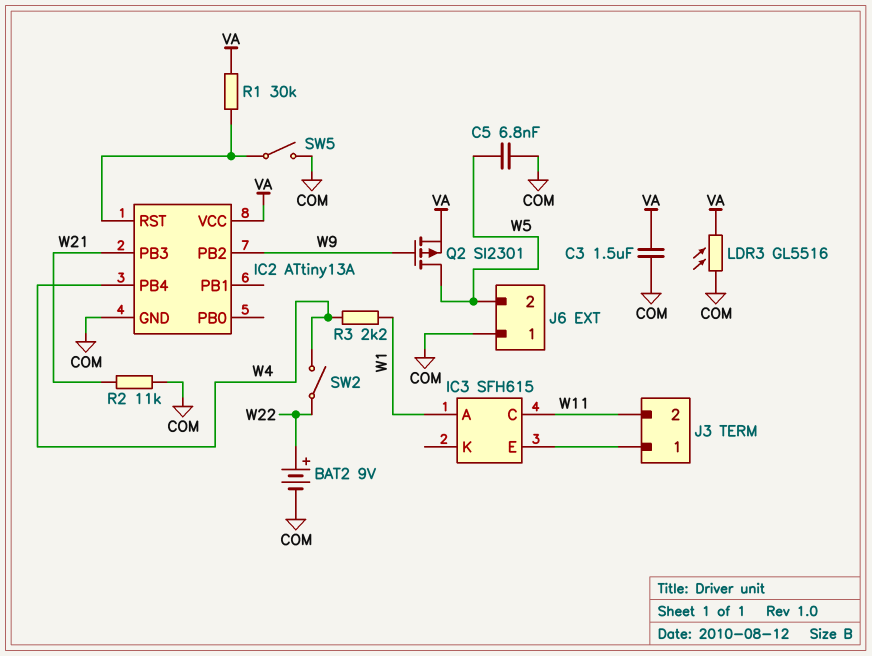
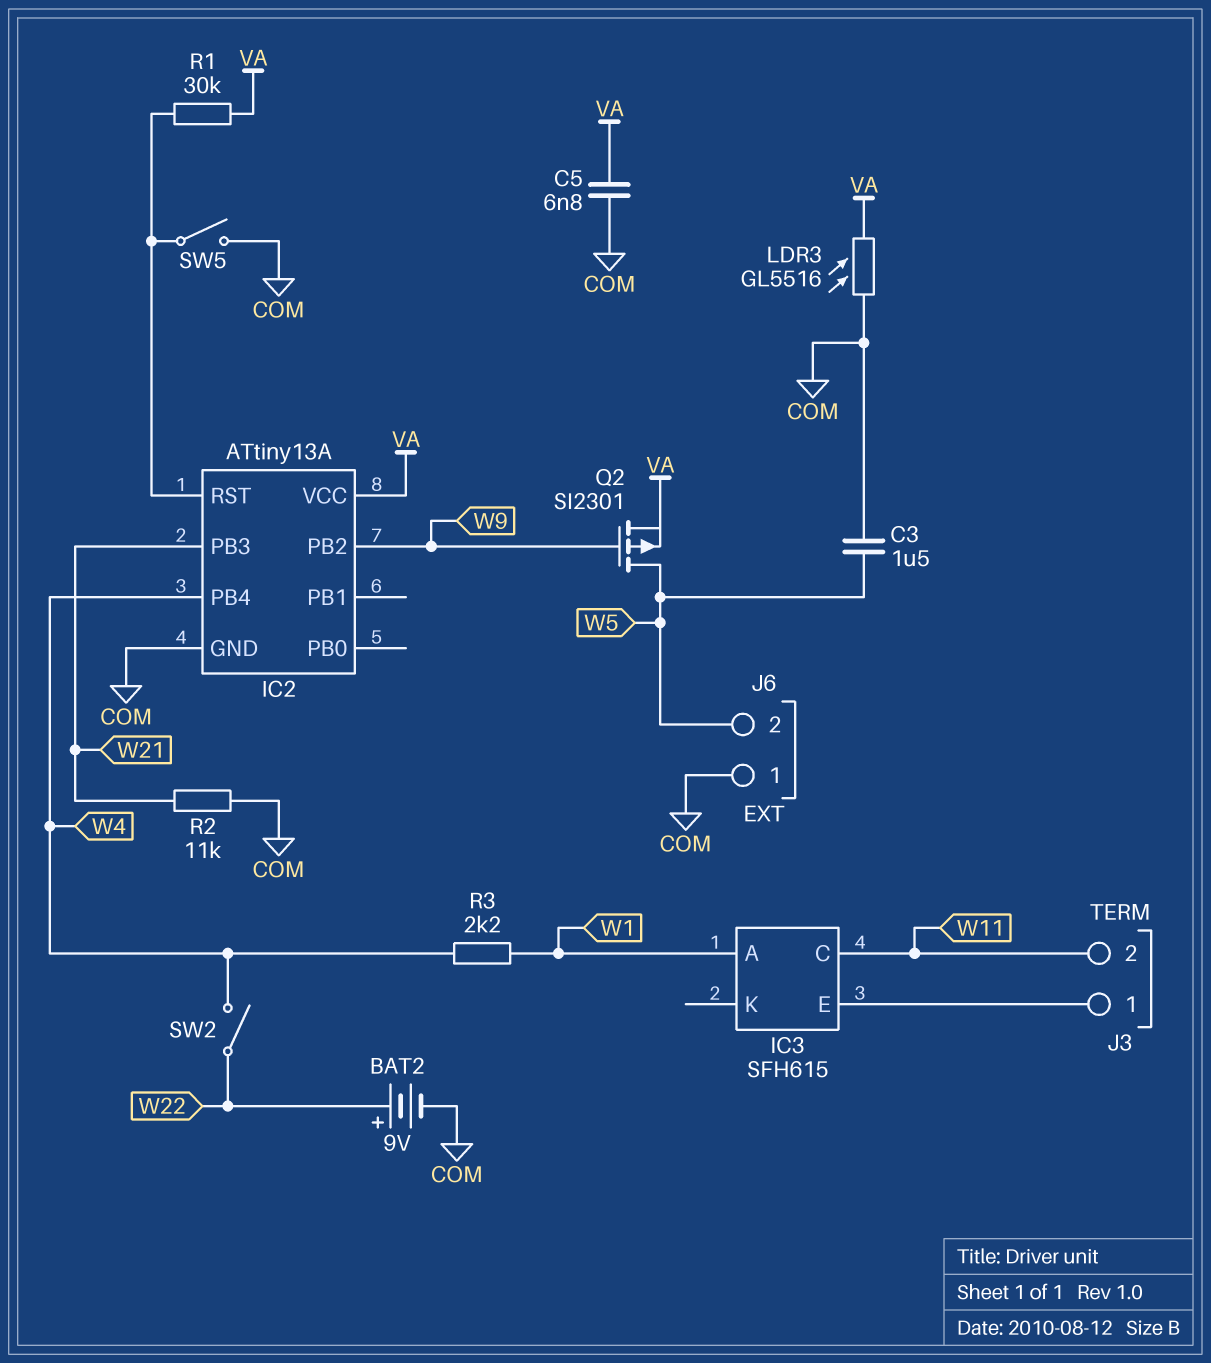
C3: 1.5uF (COM, VA) -> 1.5uF (COM, W5)
C5: 6.8nF (COM, W5) -> 6.8nF (COM, VA)

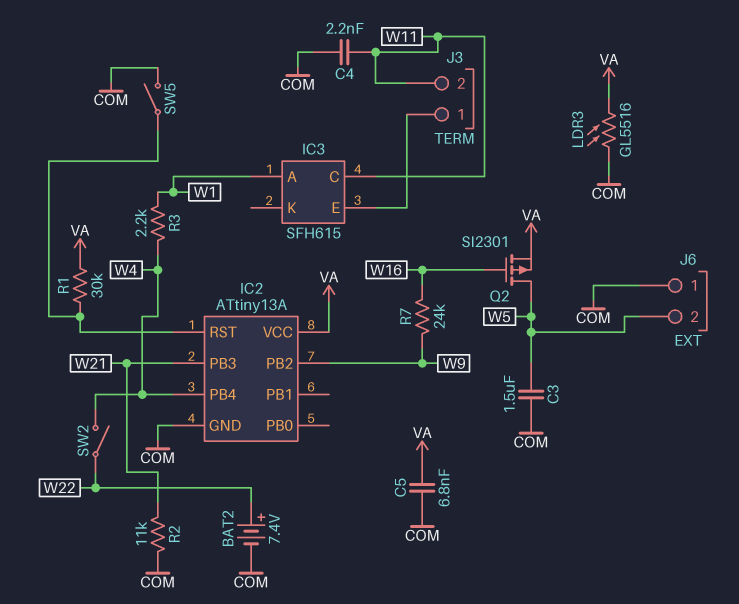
BAT2: 9V (plus W22, minus COM) -> 7.4V (plus W22, minus COM)
C4: none -> 2.2nF (COM, W11)
Q2: PMOS SI2301 (G W9, D W5, S VA) -> PMOS SI2301 (G W16, D W5, S VA)
R7: none -> 24k (W9, W16)

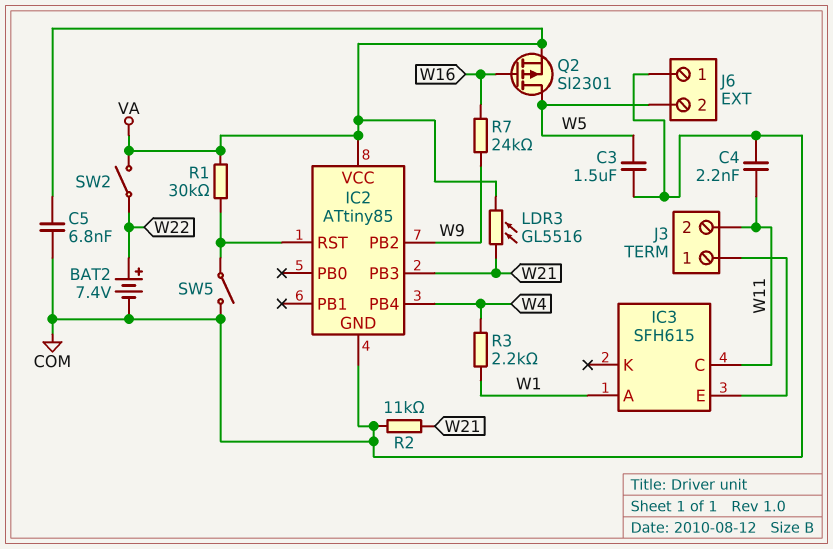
IC2: ATtiny13A -> ATtiny85
LDR3: GL5516 (COM, VA) -> GL5516 (VA, W21)
SW2: switch (W4, W22) -> switch (VA, W22)

